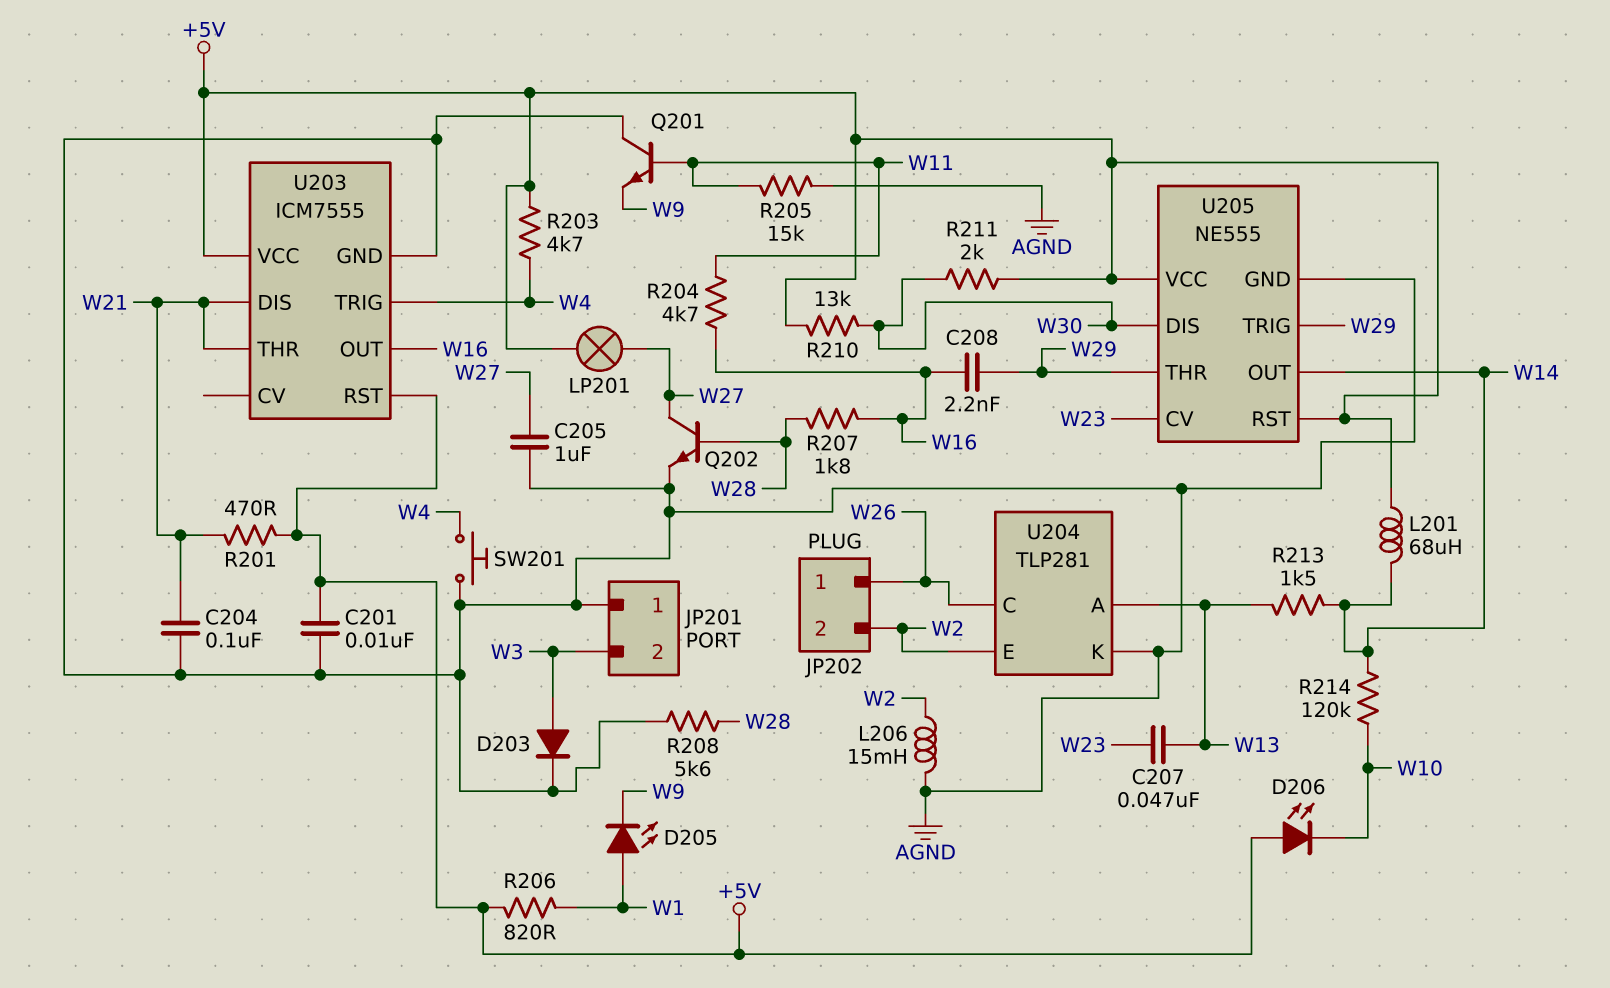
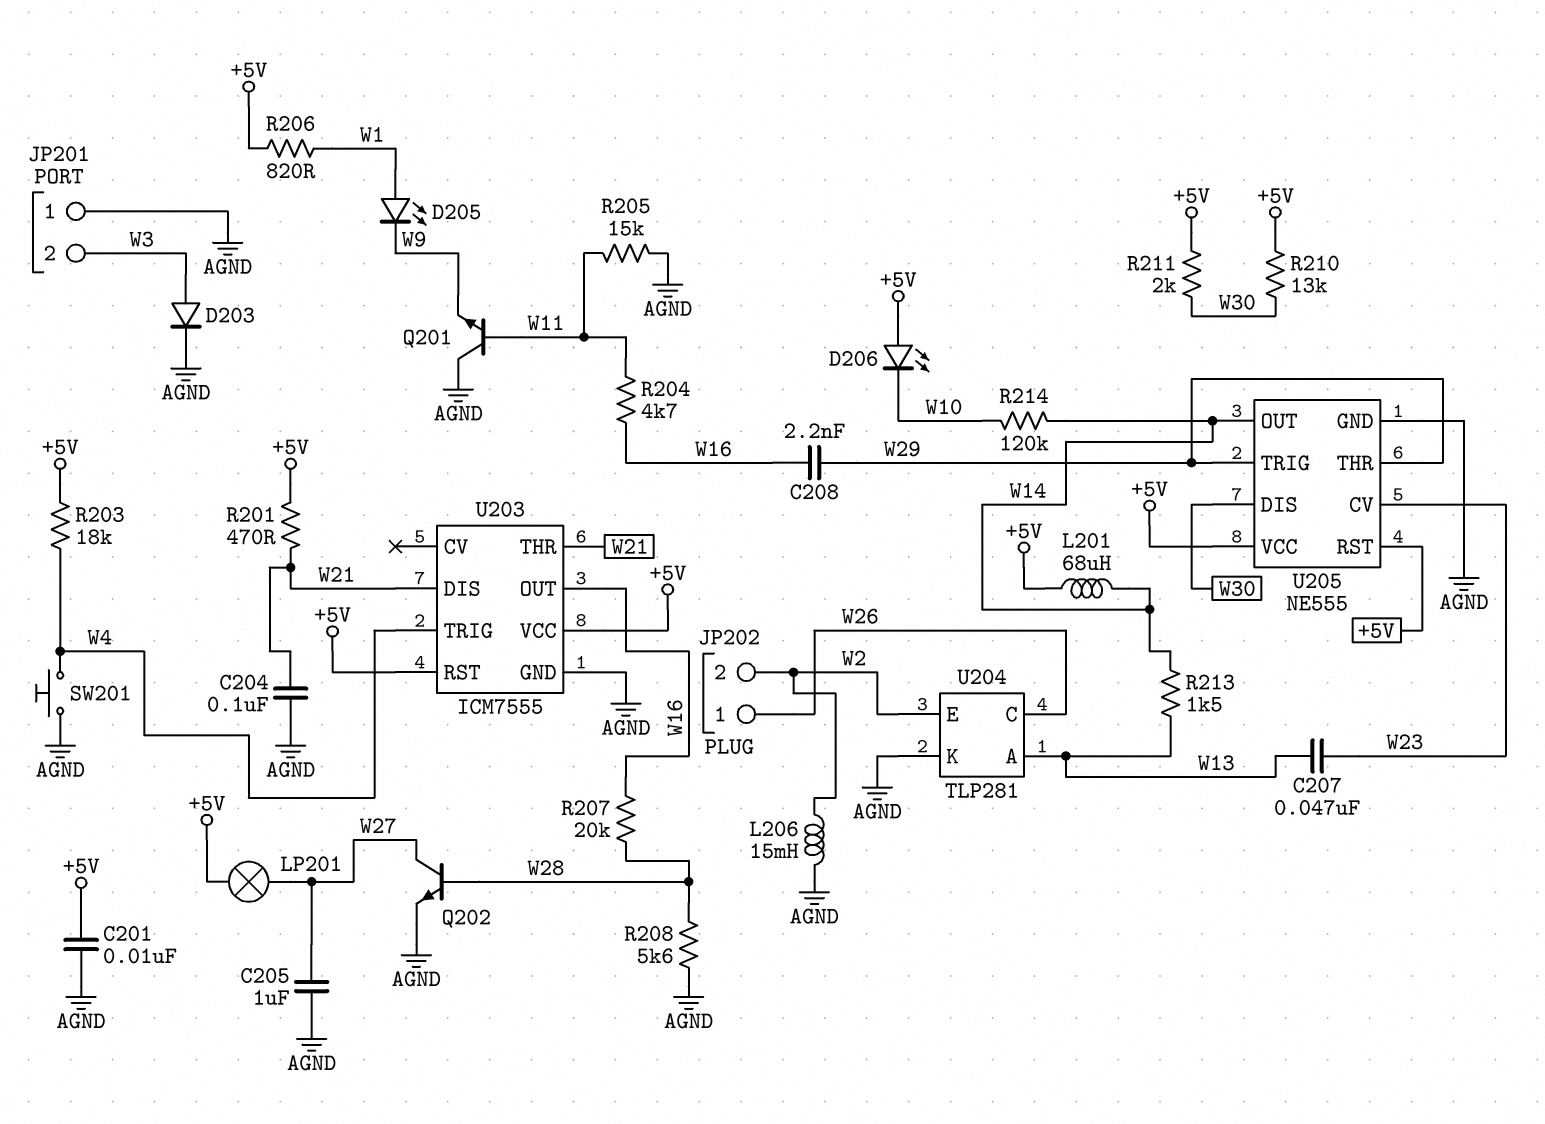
R203: 4.7k (+5V, W4) -> 18k (+5V, W4)
R207: 1.8k (W16, W28) -> 20k (W16, W28)

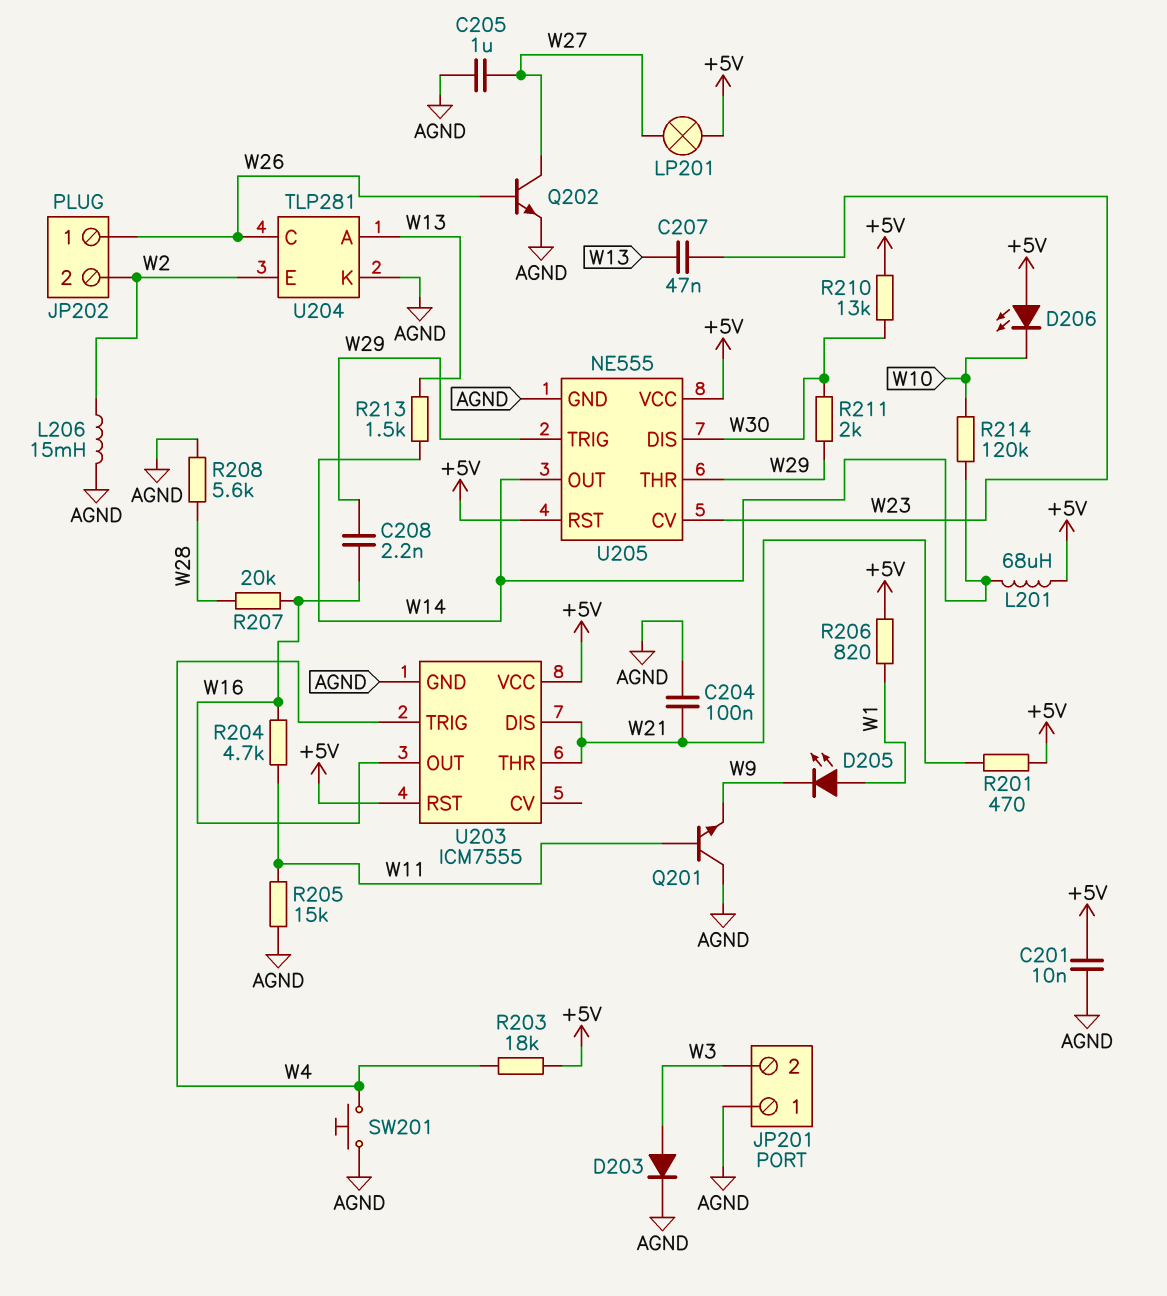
Q202: NPN (B W28, C W27, E AGND) -> NPN (B W26, C W27, E AGND)
R211: 2k (+5V, W30) -> 2k (W29, W30)

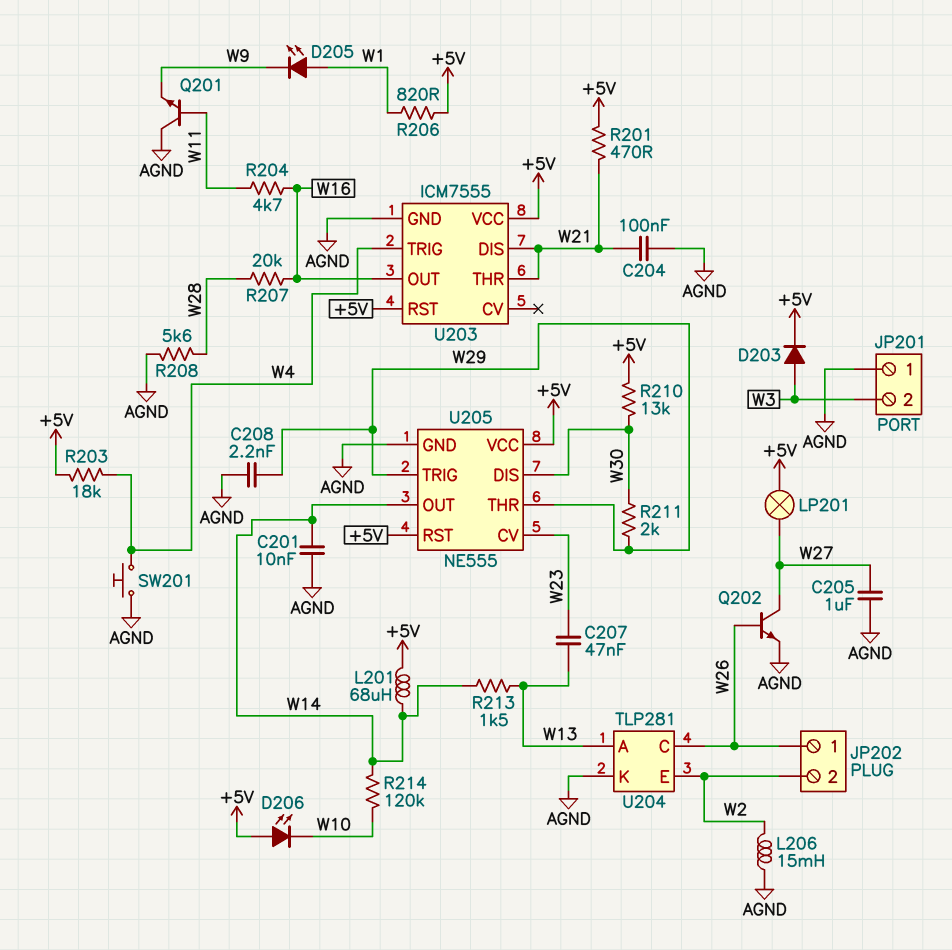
C201: 10nF (+5V, AGND) -> 10nF (AGND, W14)
C208: 2.2nF (W16, W29) -> 2.2nF (AGND, W29)
D203: diode (A W3, K AGND) -> diode (A W3, K +5V)
R205: 15k (AGND, W11) -> none

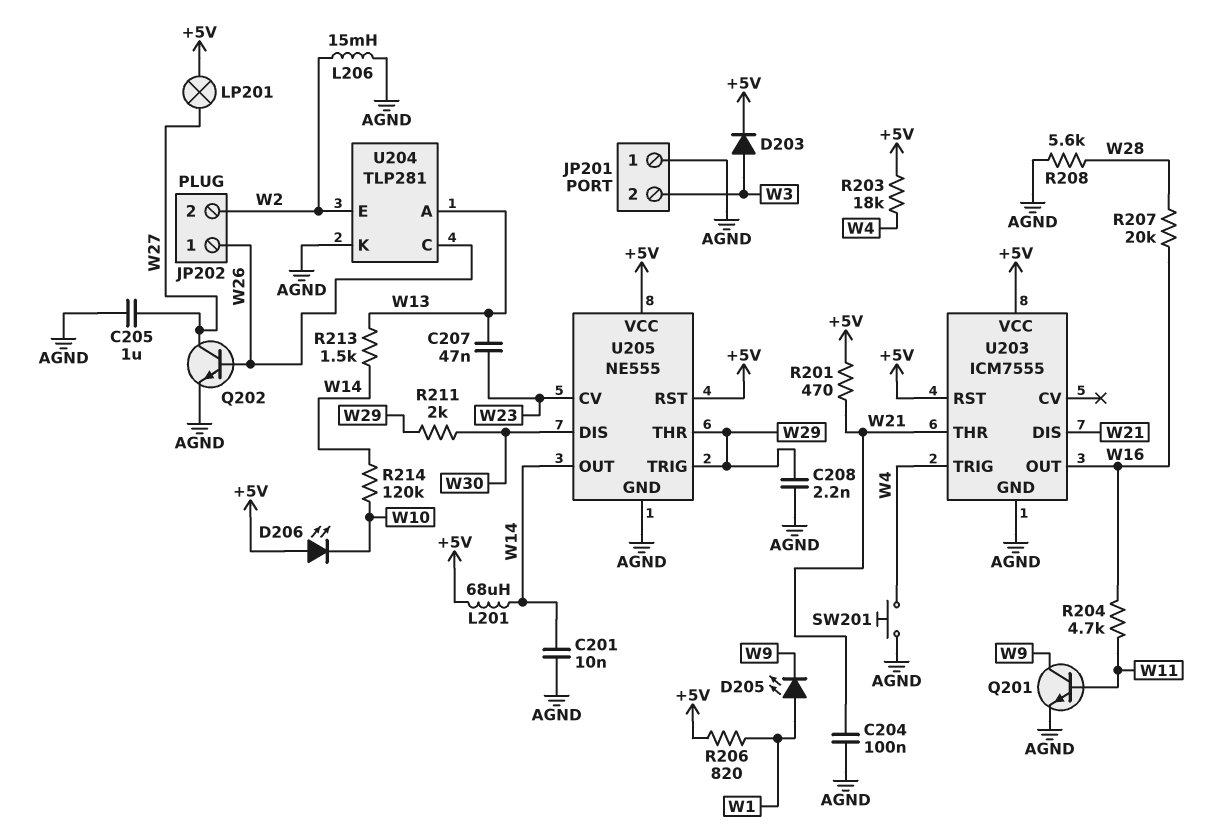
Q201: NPN (B W11, C AGND, E W9) -> NPN (B W11, C W9, E AGND)
R210: 13k (+5V, W30) -> none

